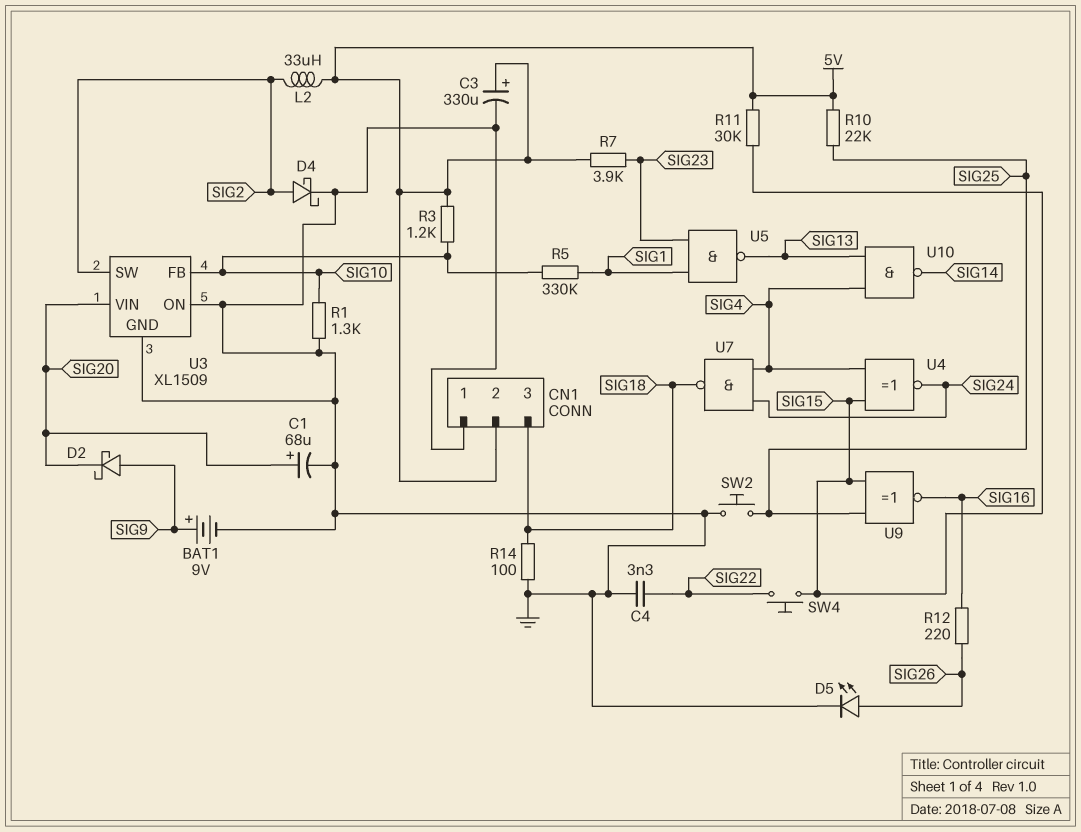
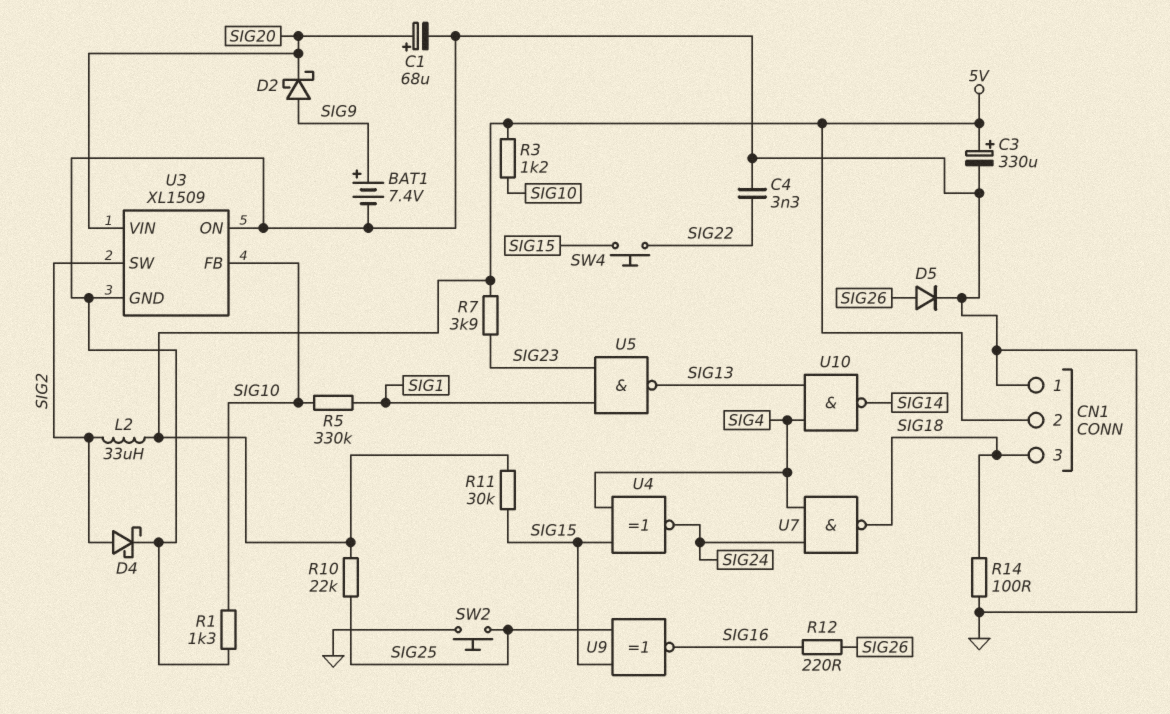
BAT1: 9V (plus SIG9, minus GND) -> 7.4V (plus SIG9, minus GND)
D5: LED (A SIG26, K GND) -> diode (A SIG26, K GND)

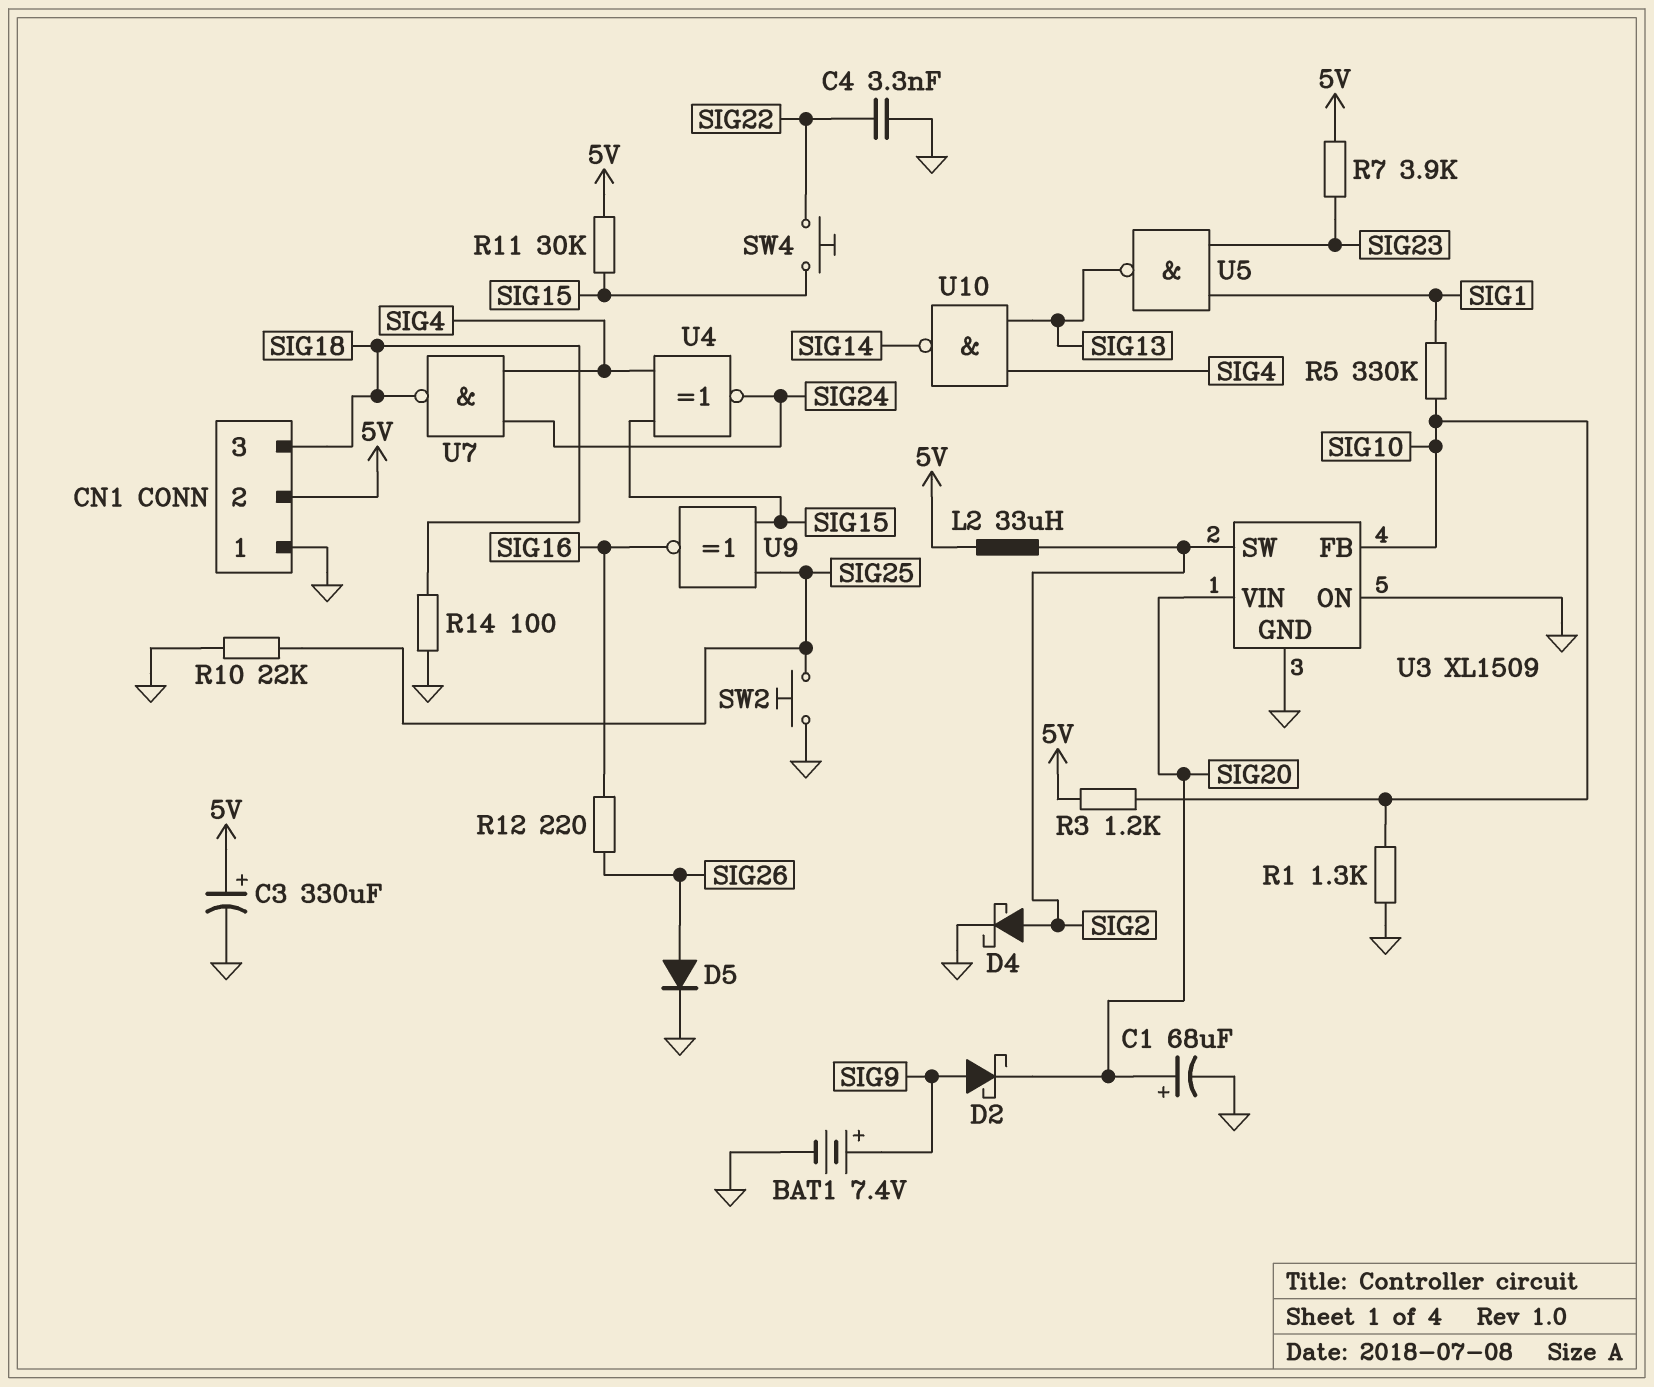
R10: 22k (5V, SIG25) -> 22k (GND, SIG25)

